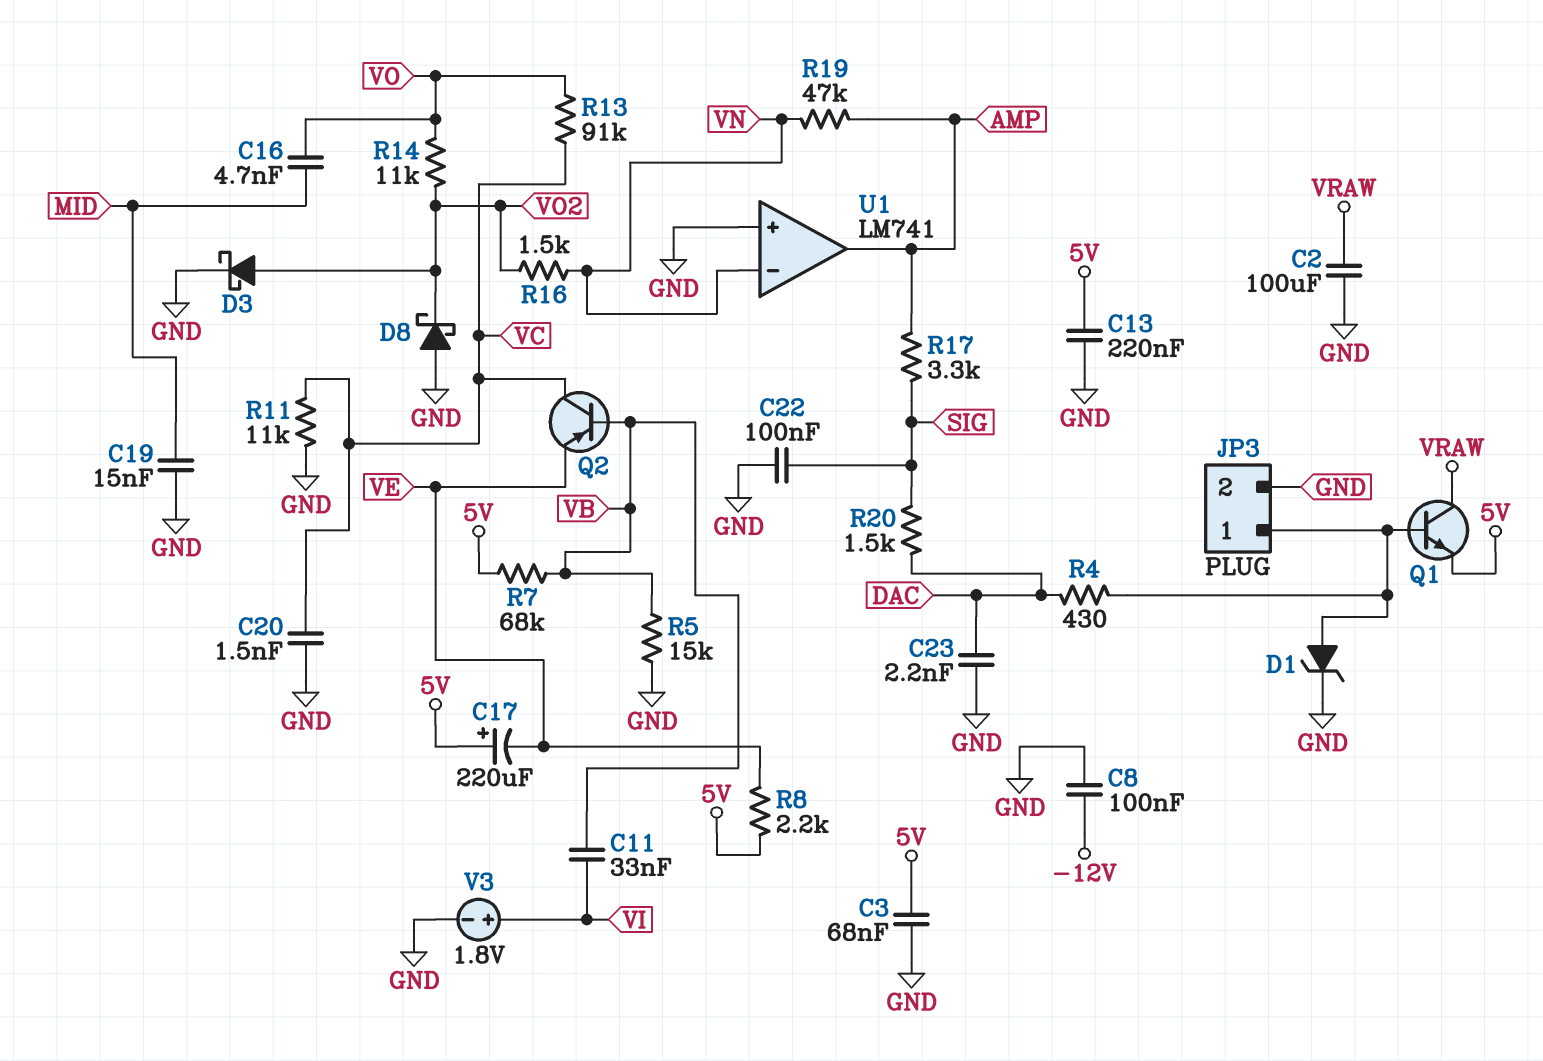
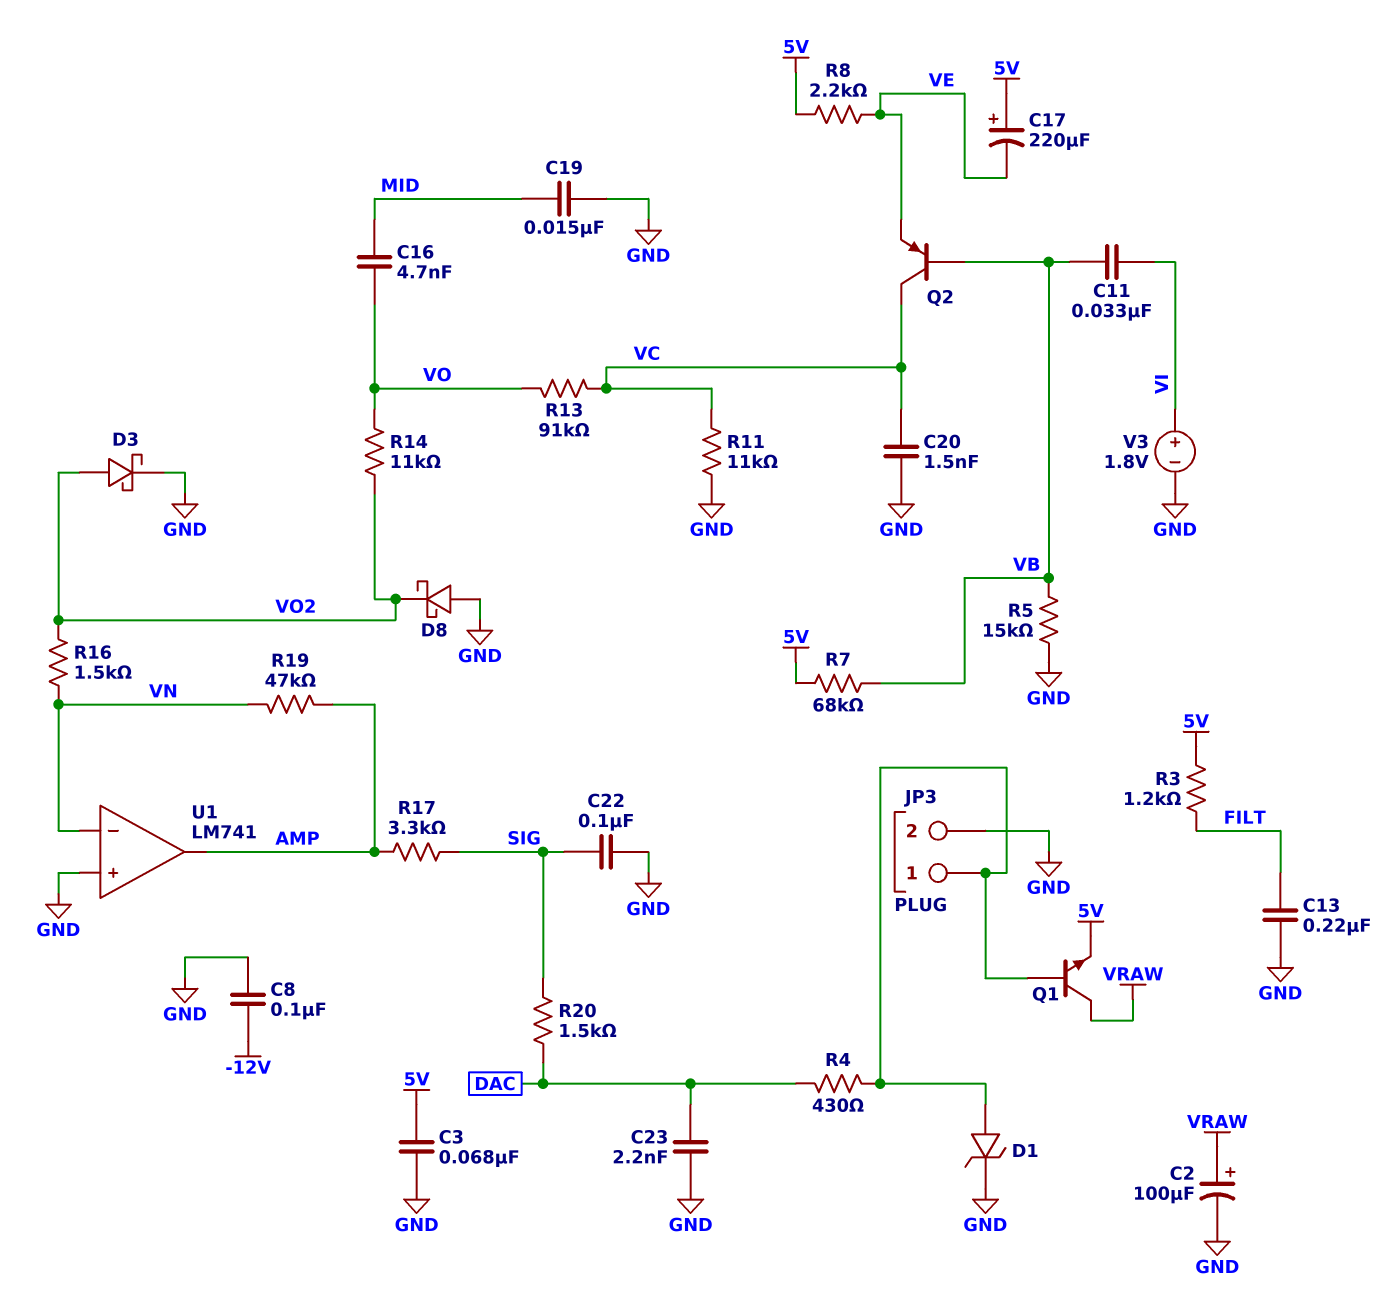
C2: 100uF (GND, VRAW) -> 100uF (plus VRAW, minus GND)
C13: 220nF (5V, GND) -> 220nF (FILT, GND)
R3: none -> 1.2k (5V, FILT)

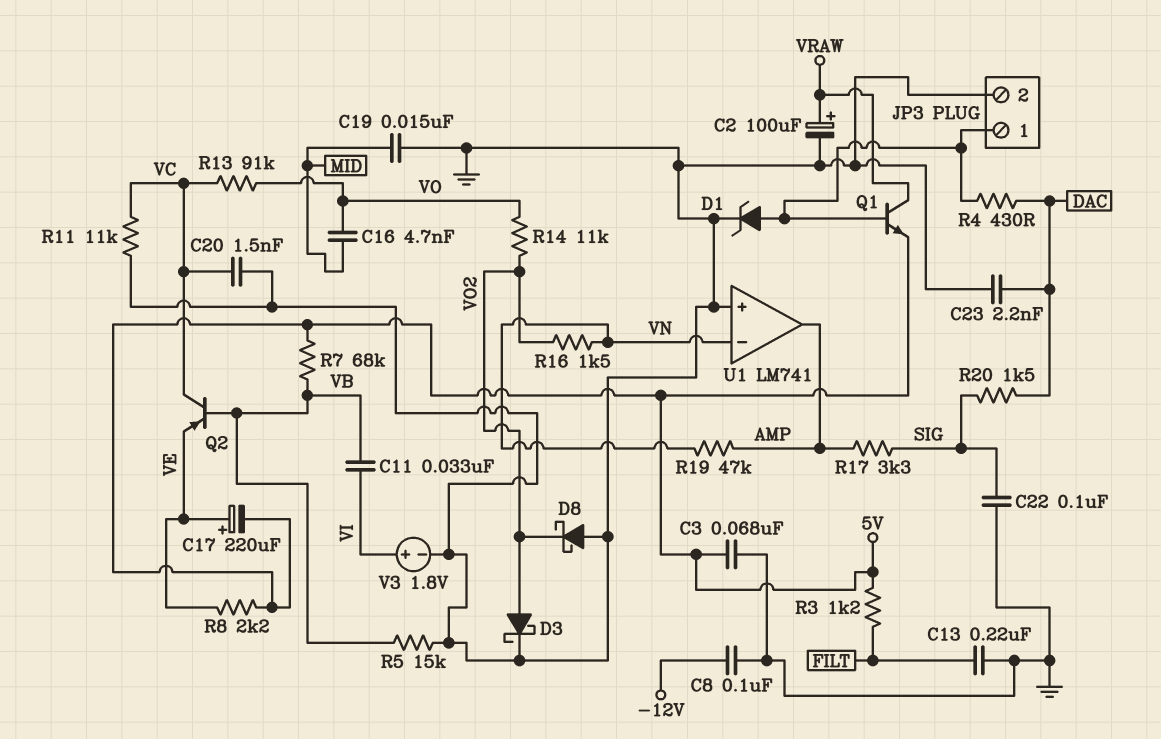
C17: 220uF (plus 5V, minus VE) -> 220uF (plus VE, minus 5V)

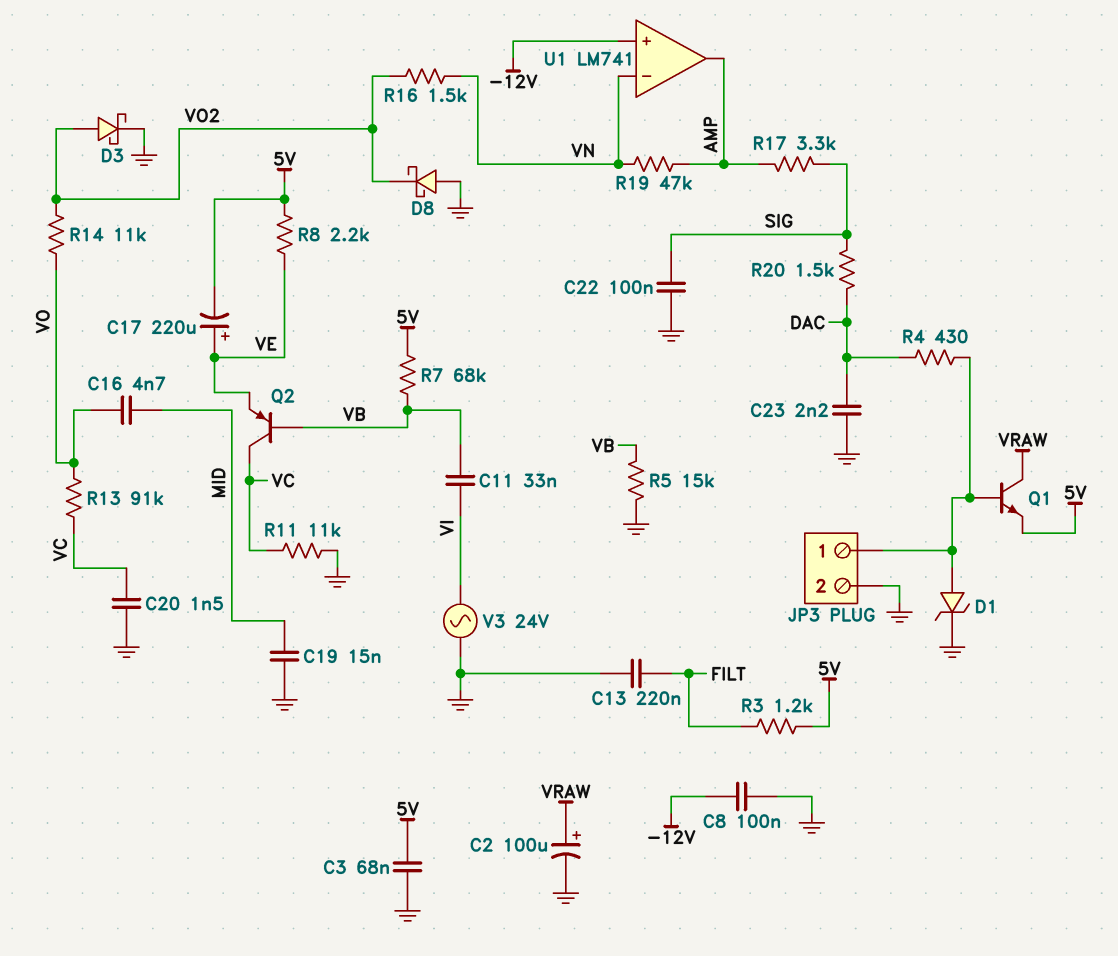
U1 pin in+: GND -> -12V
V3: 1.8V (plus VI, minus GND) -> AC 24V (GND, VI)

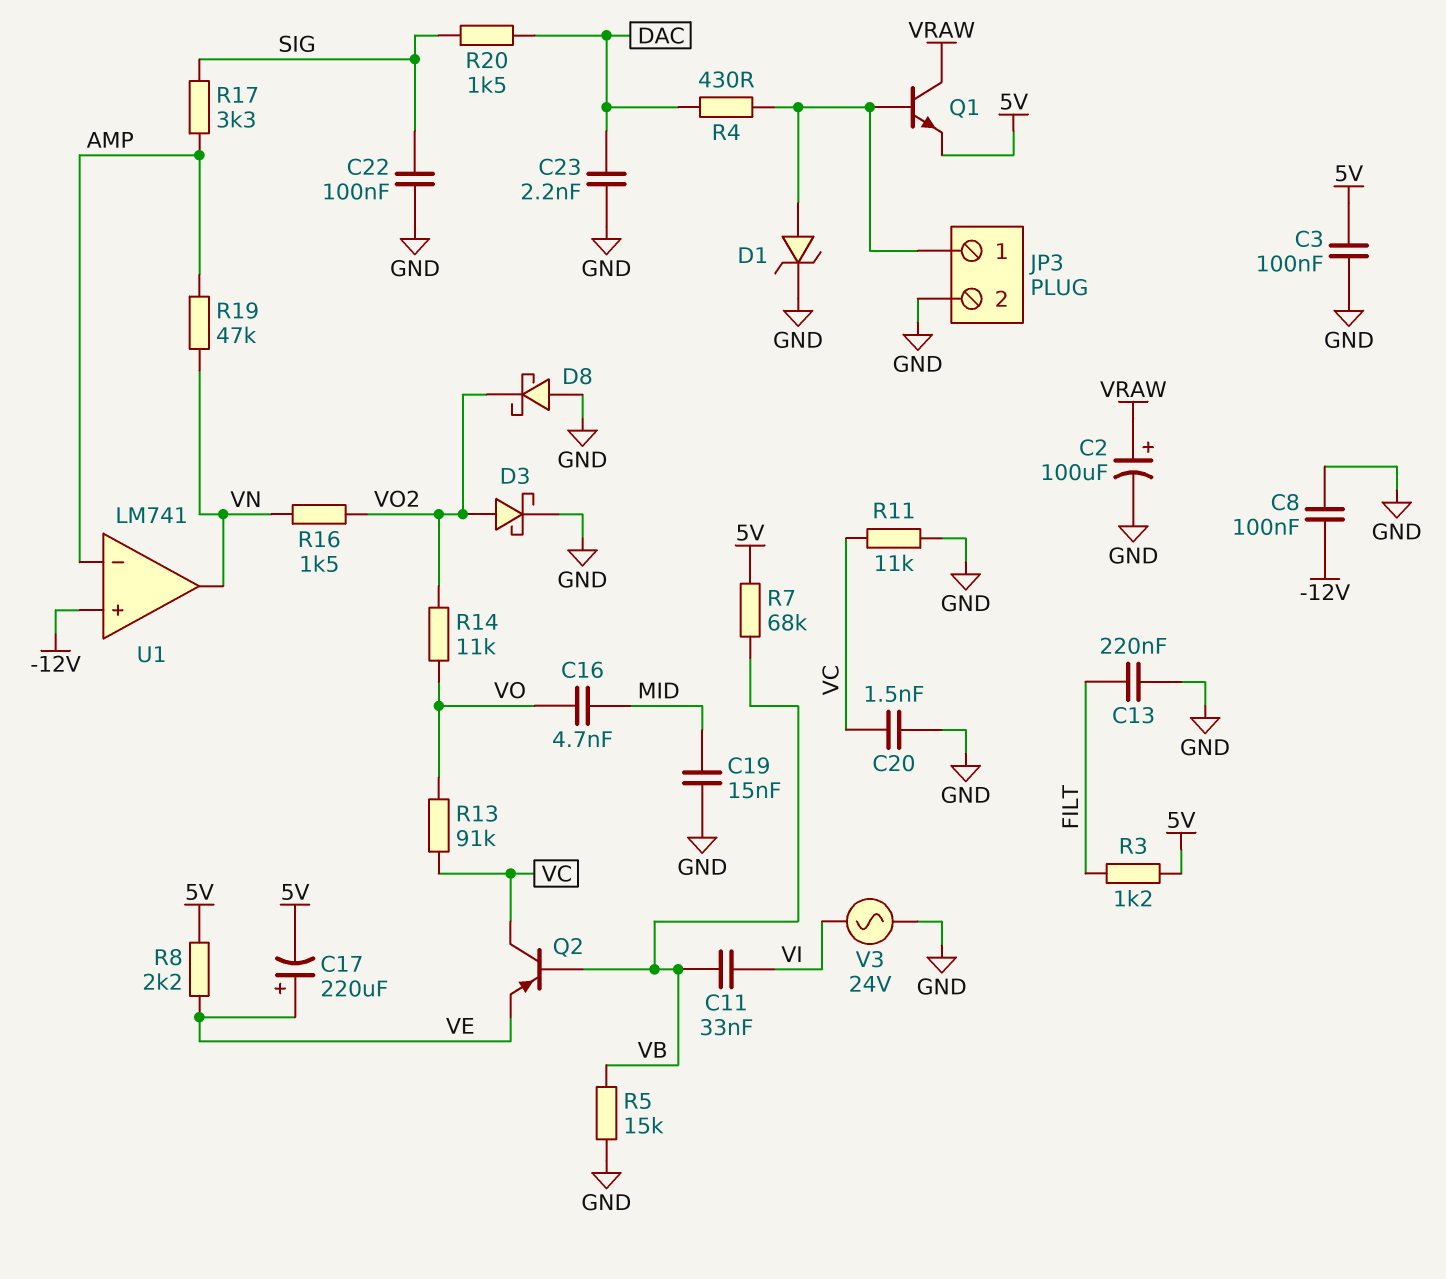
C3: 68nF (5V, GND) -> 100nF (5V, GND)
U1 pin in-: VN -> AMP
U1 pin out: AMP -> VN

